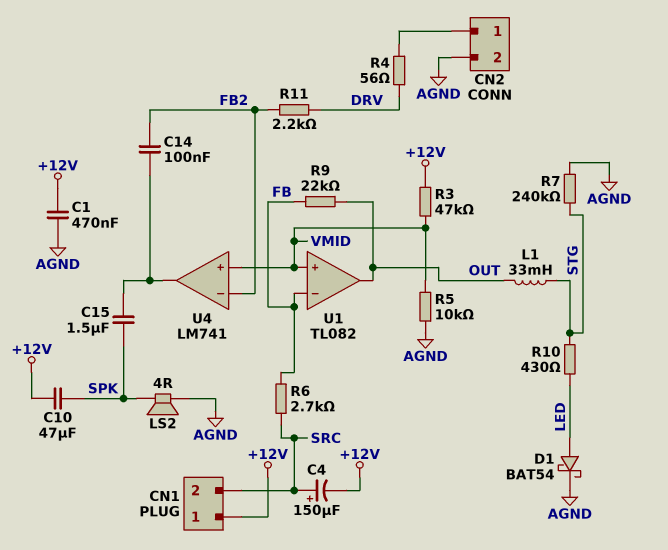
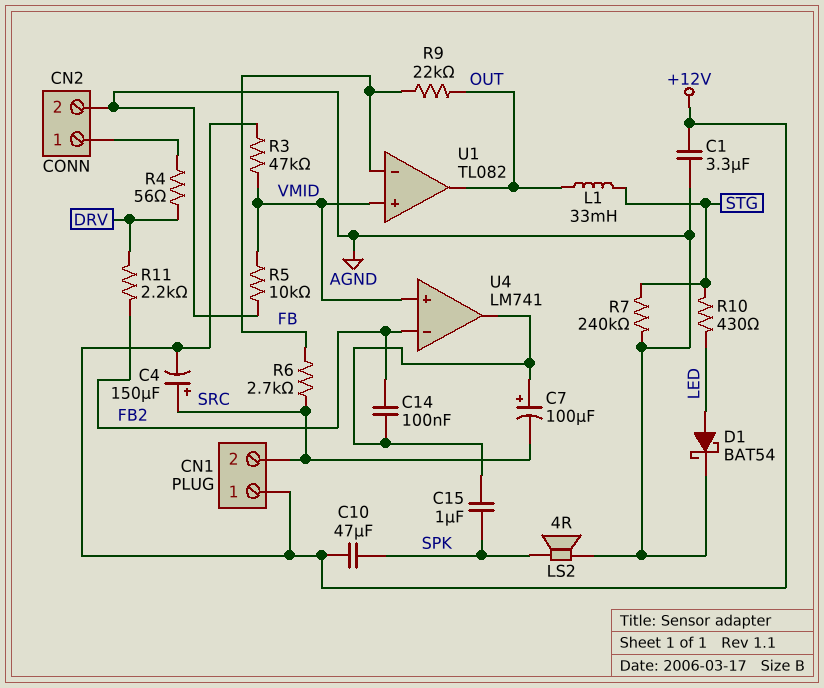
C1: 470nF (+12V, AGND) -> 3.3uF (+12V, AGND)
C7: none -> 100uF (plus U4/out, minus SRC)
C15: 1.5uF (SPK, U4/out) -> 1uF (SPK, U4/out)

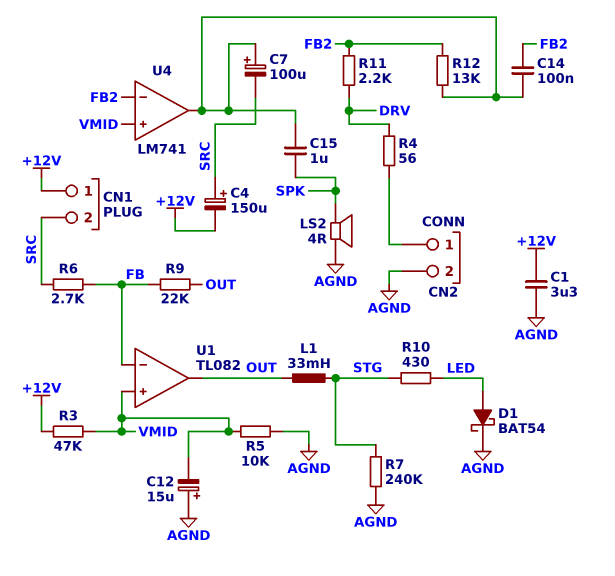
C10: 47uF (+12V, SPK) -> none
C12: none -> 15uF (plus AGND, minus VMID)
R12: none -> 13k (FB2, U4/out)

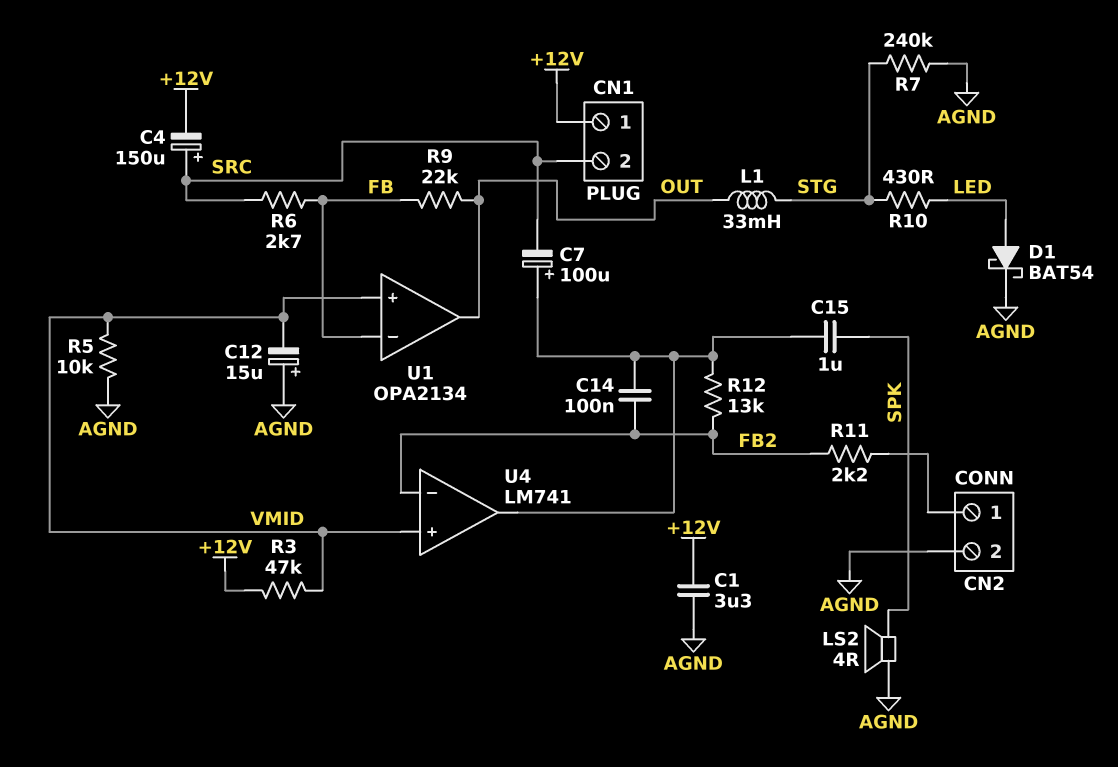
R4: 56 (CN2/1, DRV) -> none
R11: 2.2k (DRV, FB2) -> 2.2k (CN2/1, FB2)
U1: TL082 -> OPA2134

